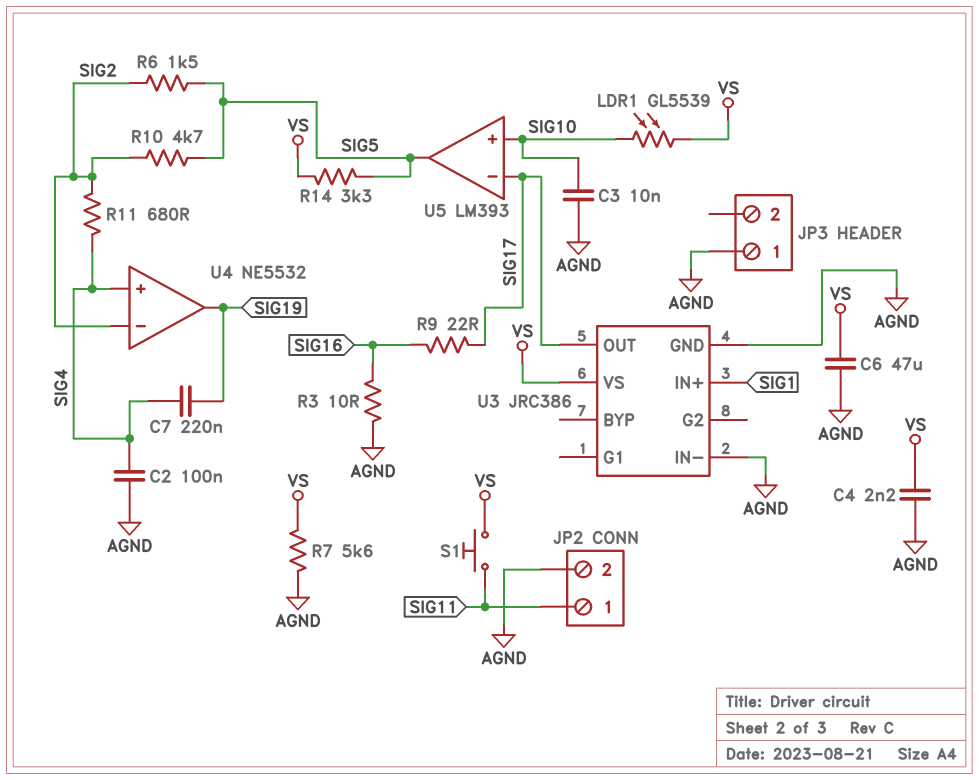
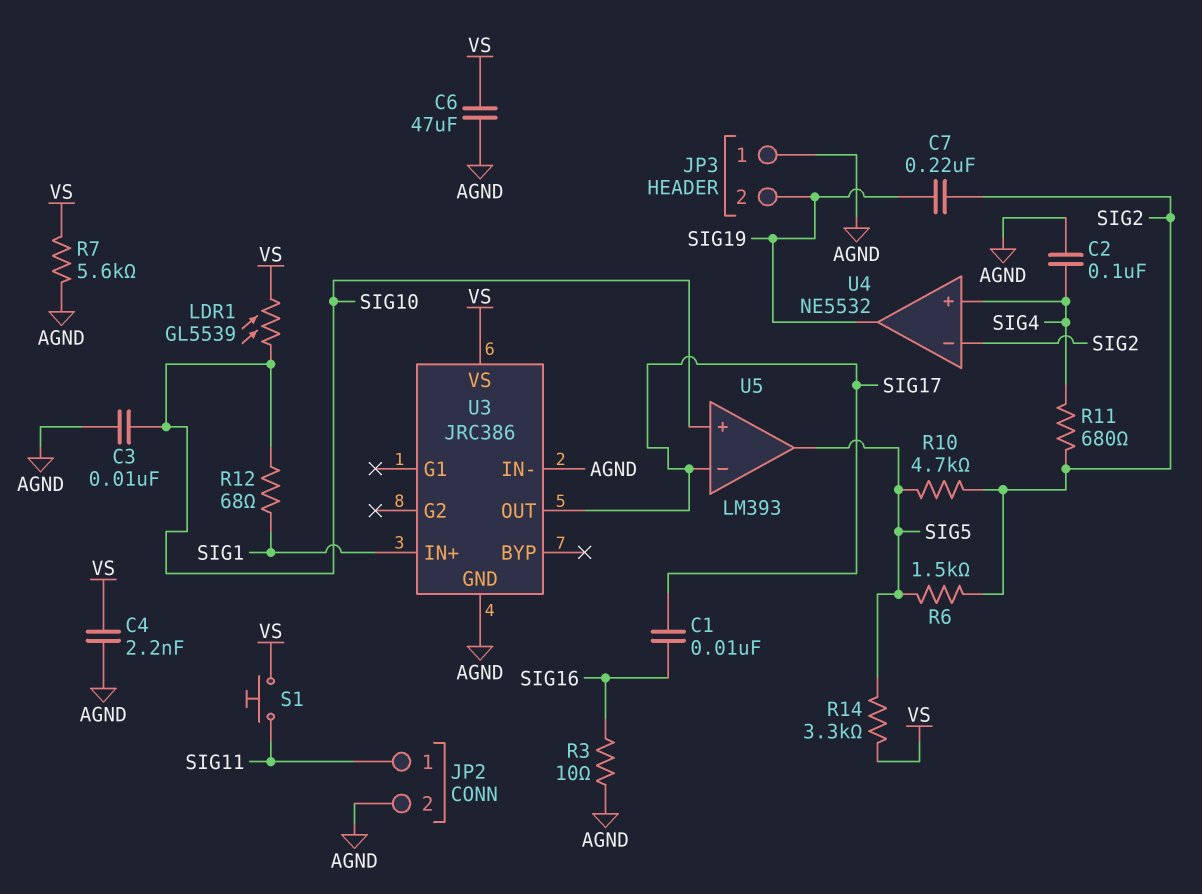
C1: none -> 10nF (SIG16, SIG17)
C7: 220nF (SIG4, SIG19) -> 220nF (SIG2, SIG19)
JP3 pin 2: none -> SIG19
R9: 22 (SIG16, SIG17) -> none
R12: none -> 68 (SIG1, SIG10)

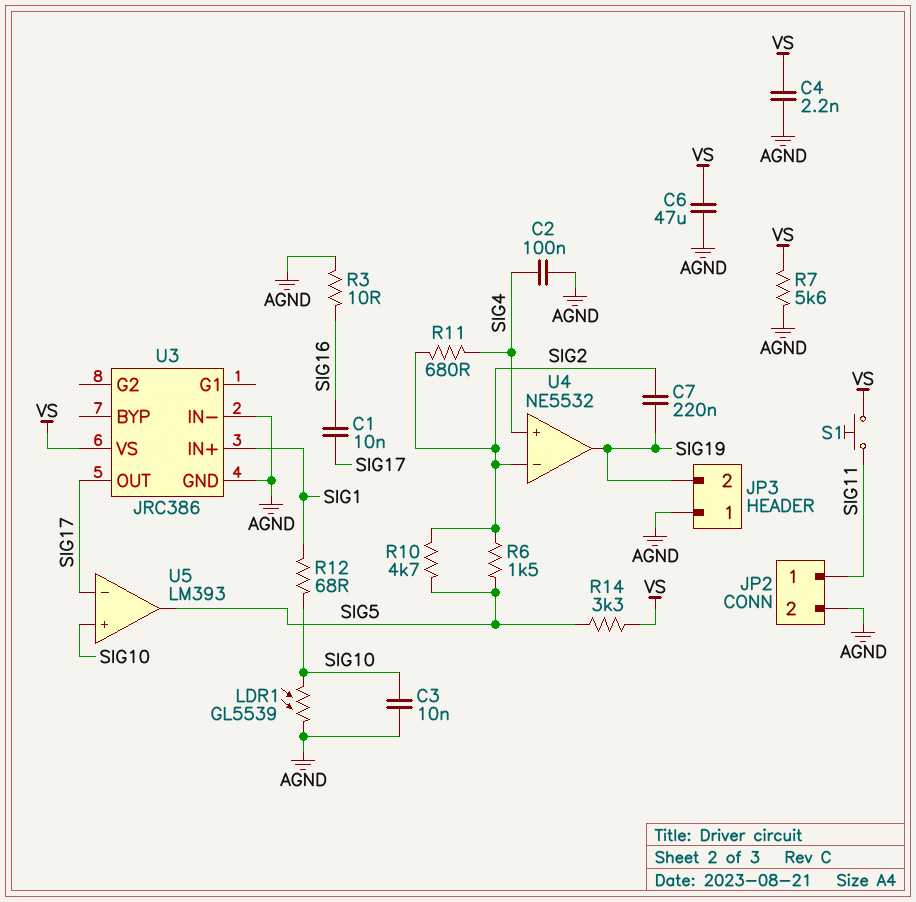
LDR1: GL5539 (SIG10, VS) -> GL5539 (AGND, SIG10)

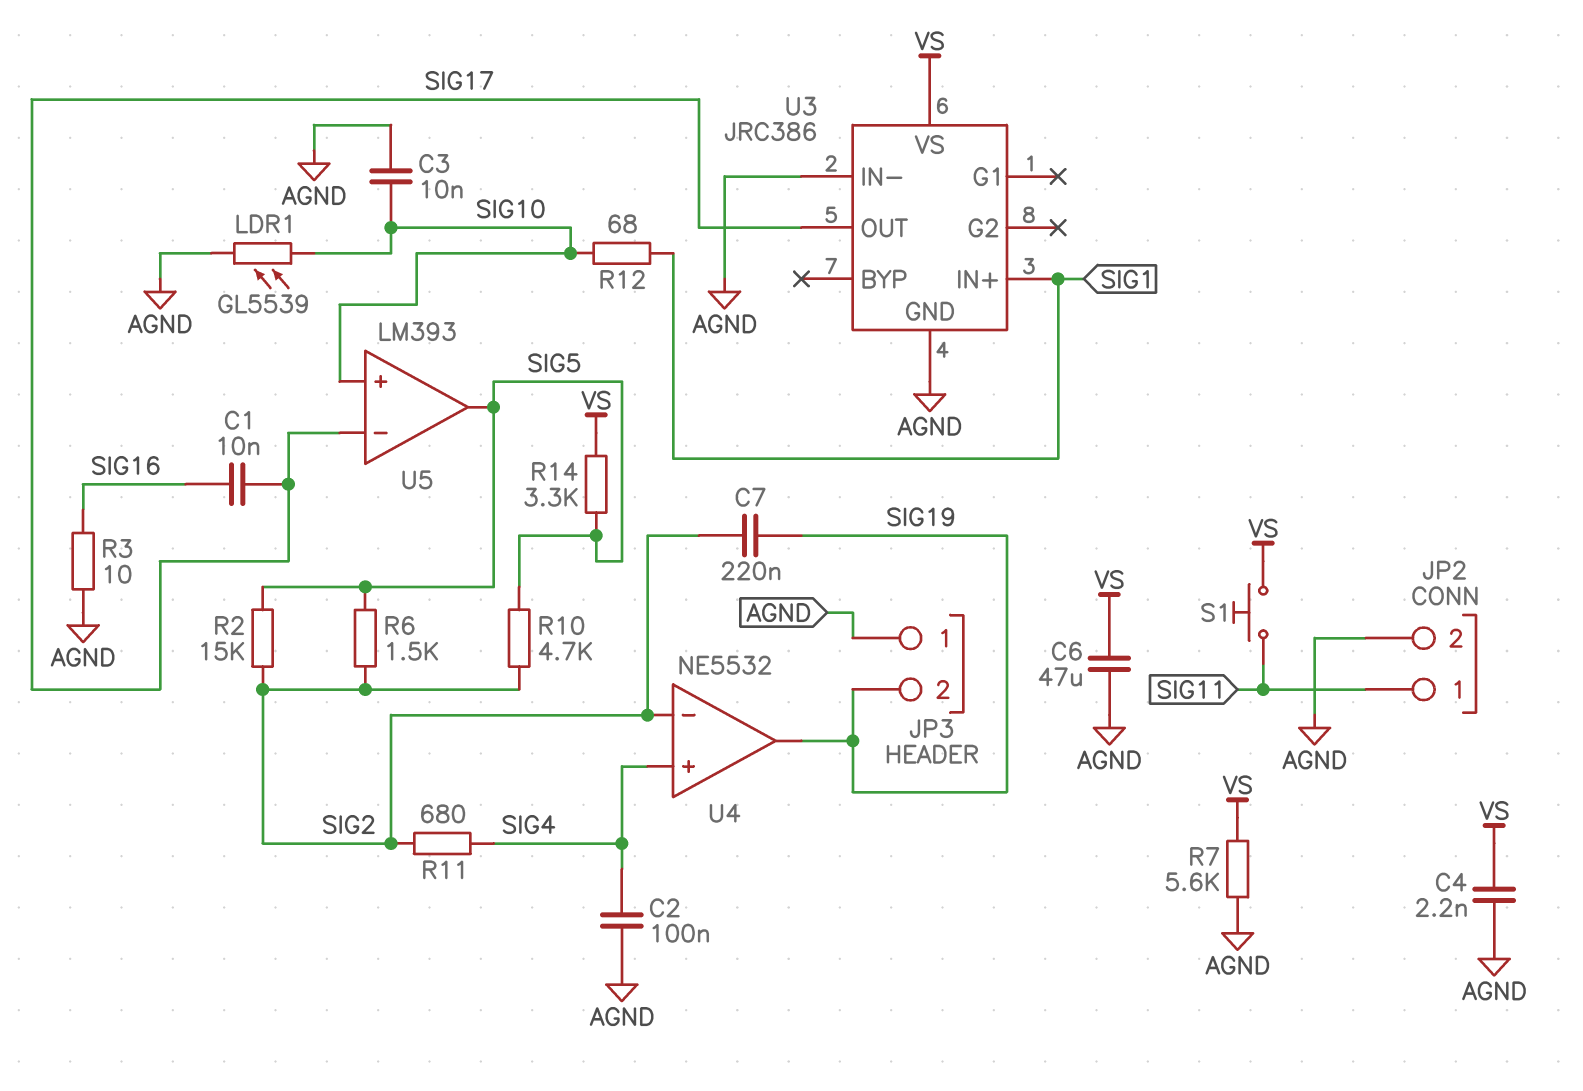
R2: none -> 15k (SIG2, SIG5)

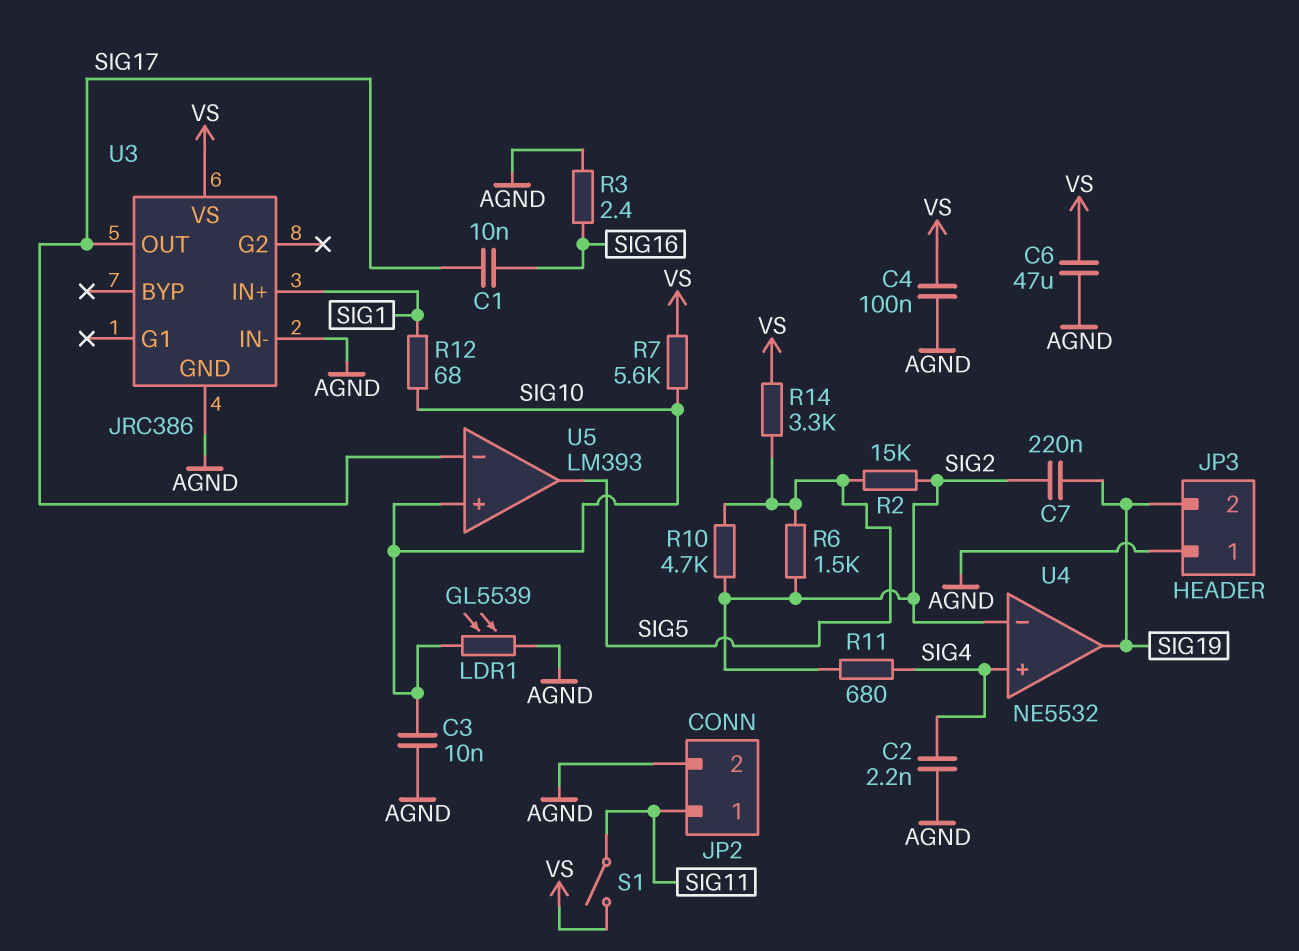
C2: 100nF (AGND, SIG4) -> 2.2nF (AGND, SIG4)
C4: 2.2nF (AGND, VS) -> 100nF (AGND, VS)
R3: 10 (AGND, SIG16) -> 2.4 (AGND, SIG16)
R7: 5.6k (AGND, VS) -> 5.6k (SIG10, VS)
S1: button (SIG11, VS) -> switch (SIG11, VS)

